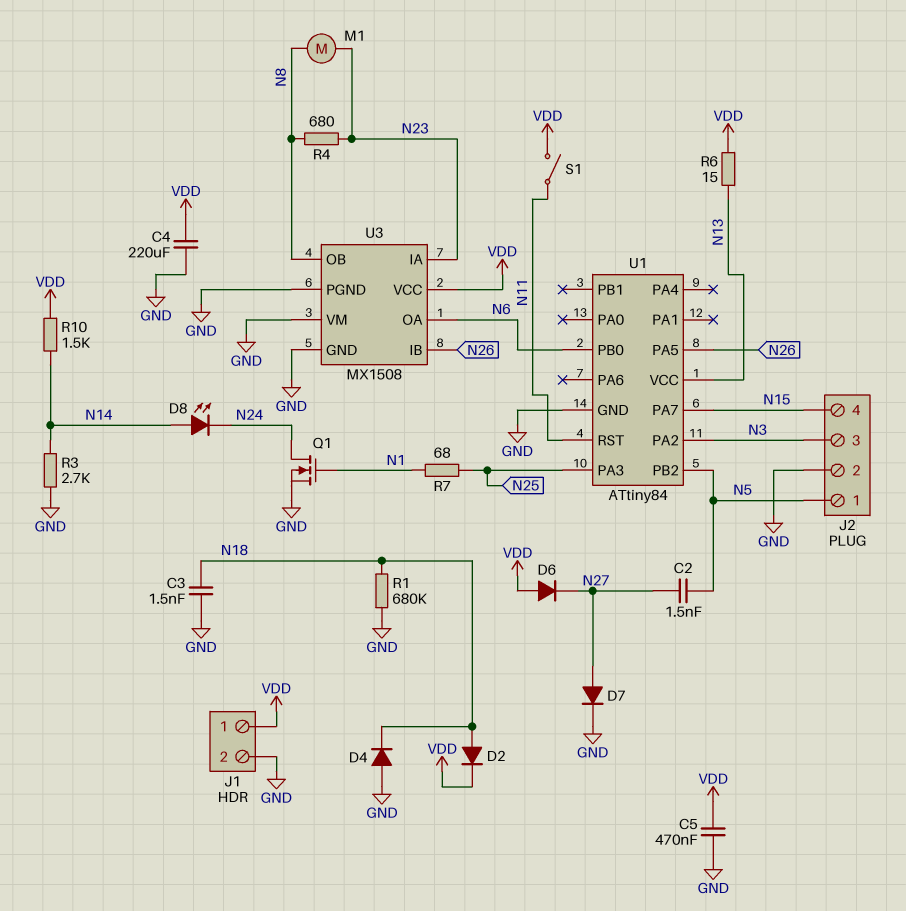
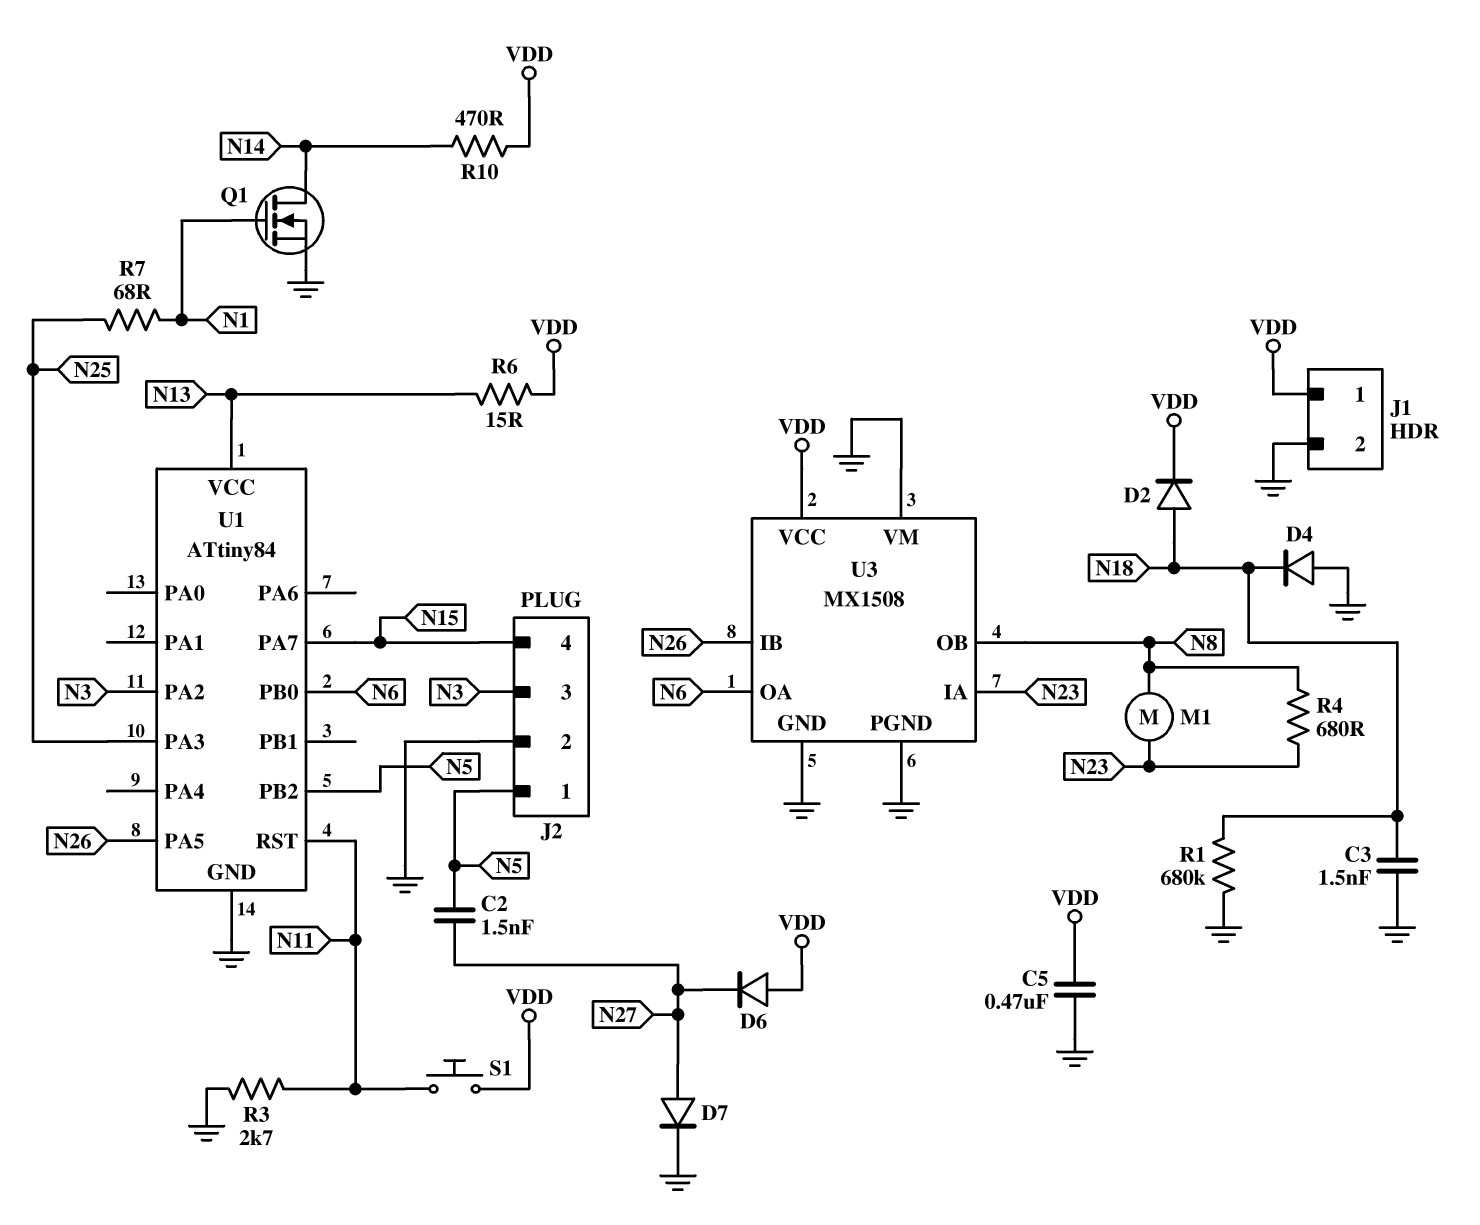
C4: 220uF (GND, VDD) -> none
D8: LED (A N14, K N24) -> none
Q1: NMOS (G N1, D N24, S GND) -> NMOS (G N1, D N14, S GND)
R3: 2.7k (GND, N14) -> 2.7k (GND, N11)
R10: 1.5k (N14, VDD) -> 470 (N14, VDD)
S1: switch (N11, VDD) -> button (N11, VDD)

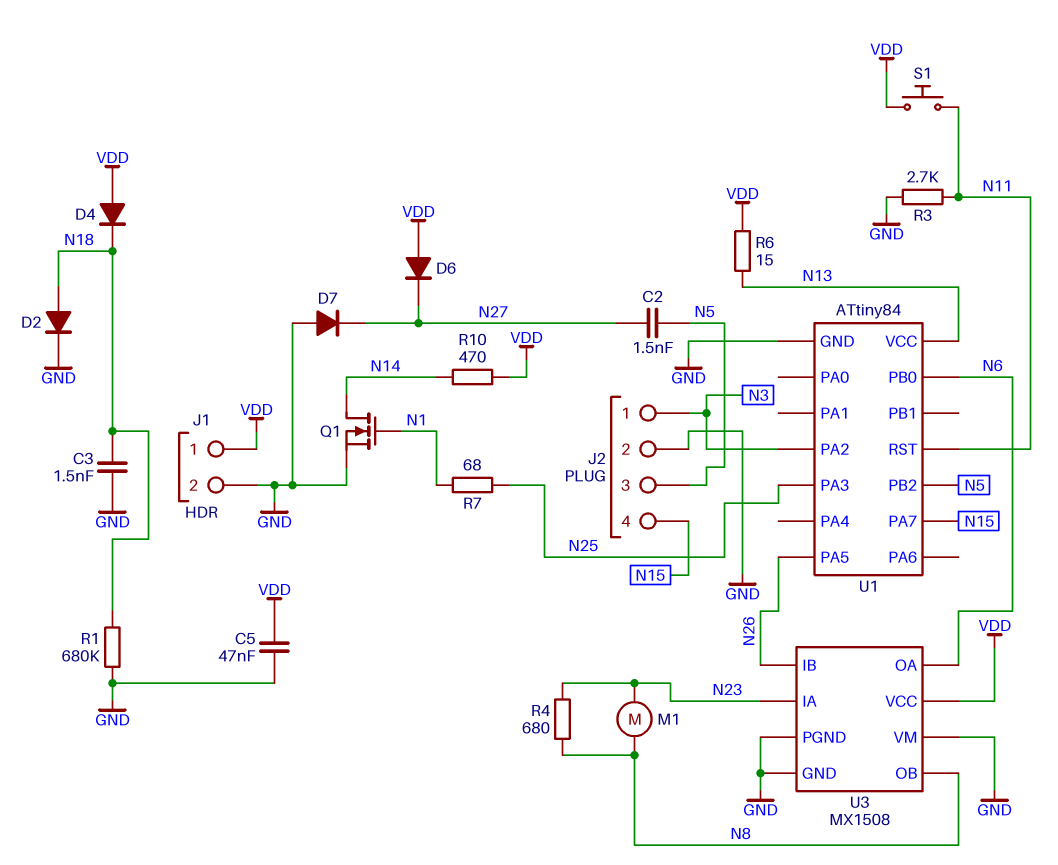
C5: 470nF (GND, VDD) -> 47nF (GND, VDD)
D2: diode (A N18, K VDD) -> diode (A N18, K GND)
D4: diode (A GND, K N18) -> diode (A VDD, K N18)
D7: diode (A N27, K GND) -> diode (A GND, K N27)
J2 pin 1: N5 -> N3
J2 pin 3: N3 -> N5

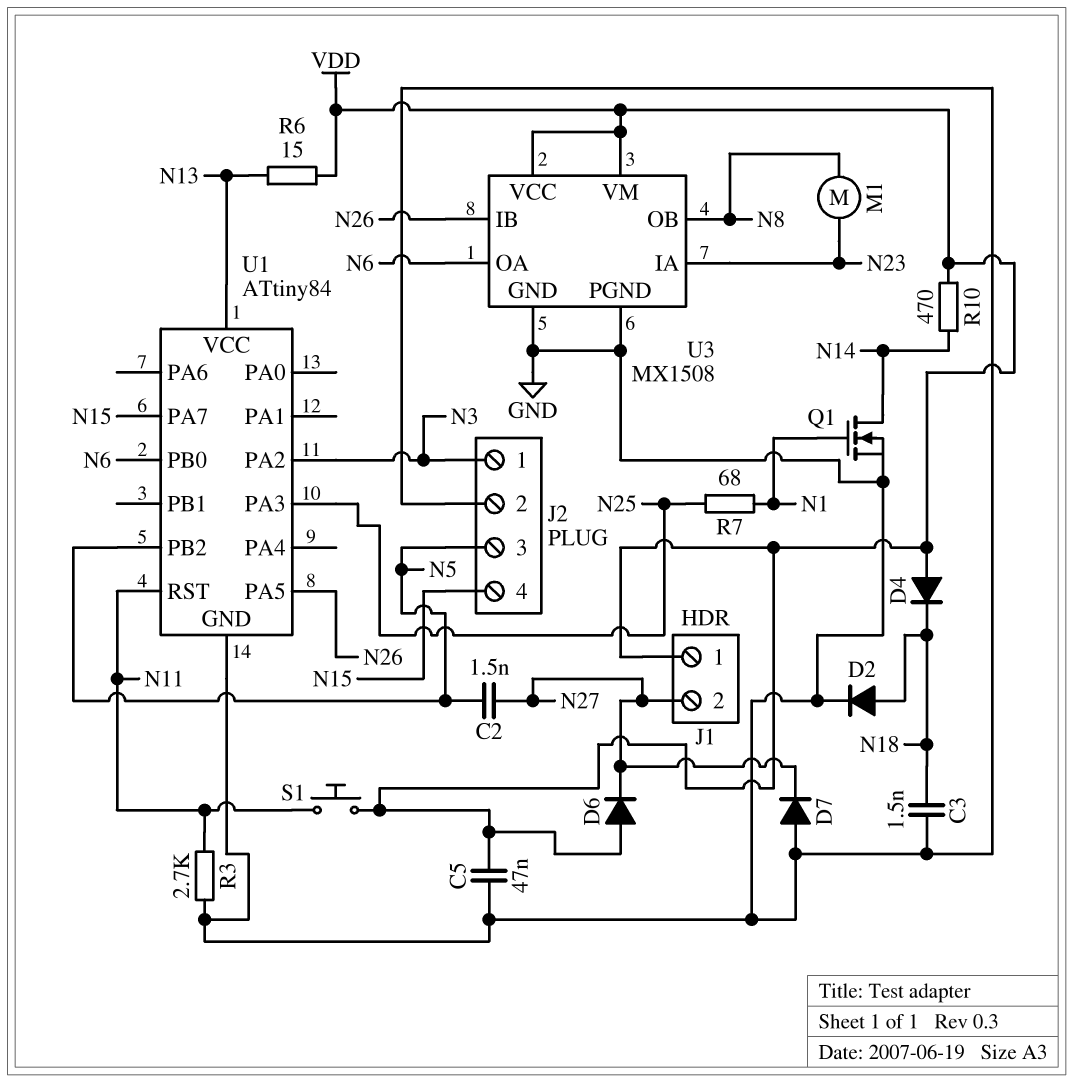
J1 pin 2: GND -> N27
R1: 680k (GND, N18) -> none
R4: 680 (N8, N23) -> none
U3 pin VM: GND -> VDD

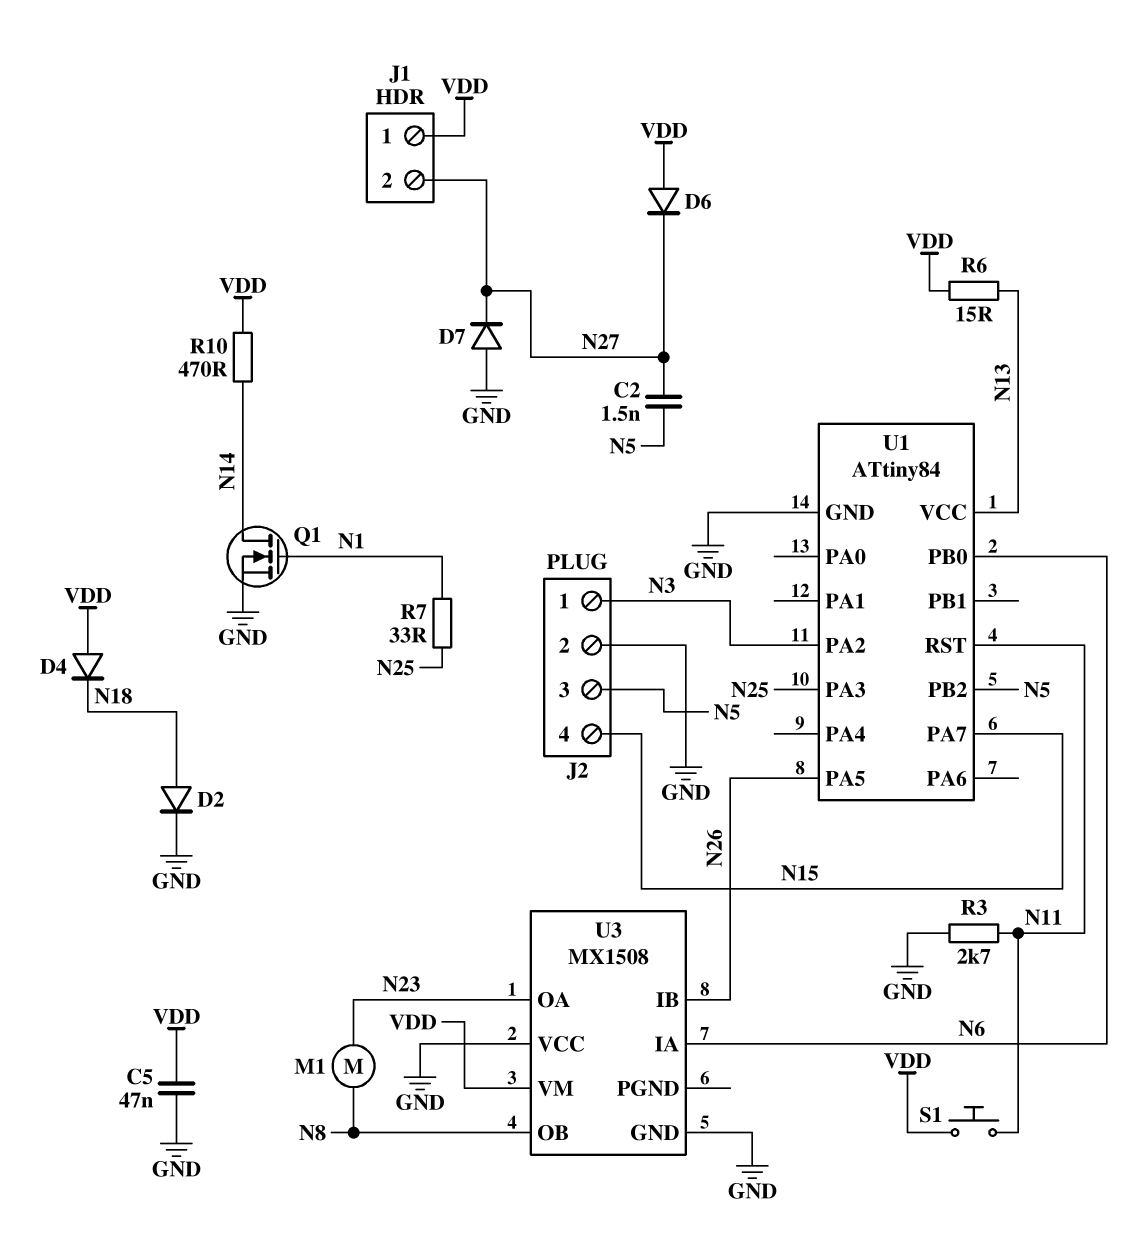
C3: 1.5nF (GND, N18) -> none
R7: 68 (N1, N25) -> 33 (N1, N25)
U3 pin IA: N23 -> N6
U3 pin OA: N6 -> N23
U3 pin PGND: GND -> none
U3 pin VCC: VDD -> GND

